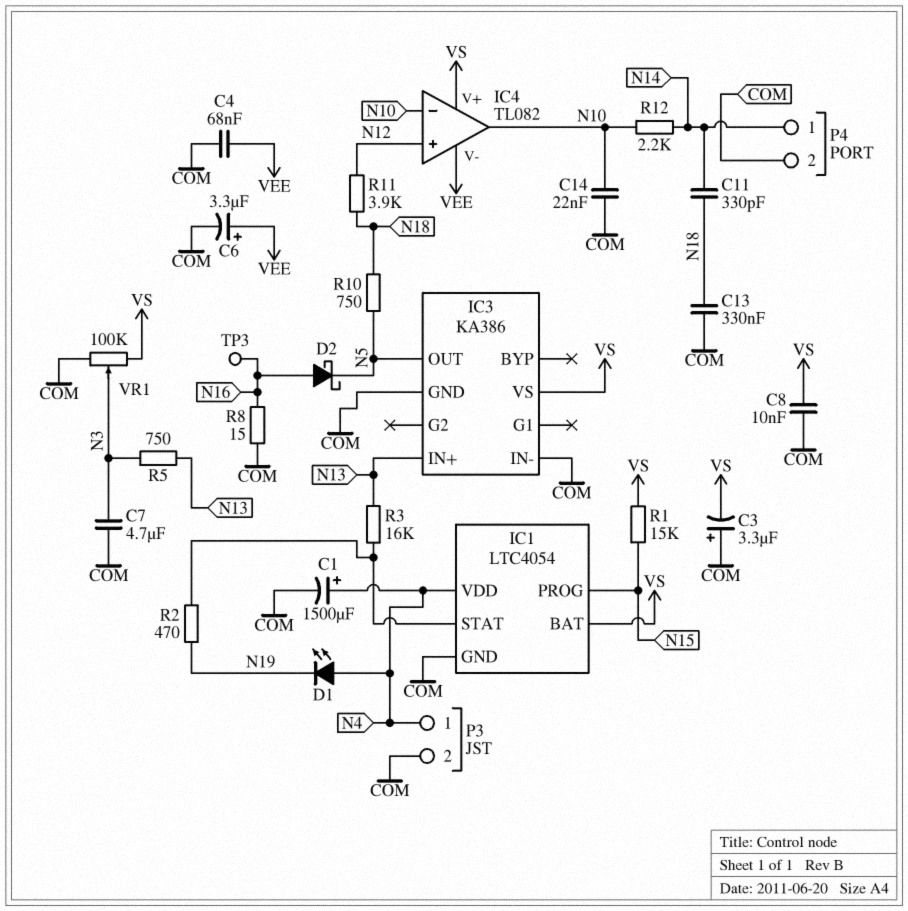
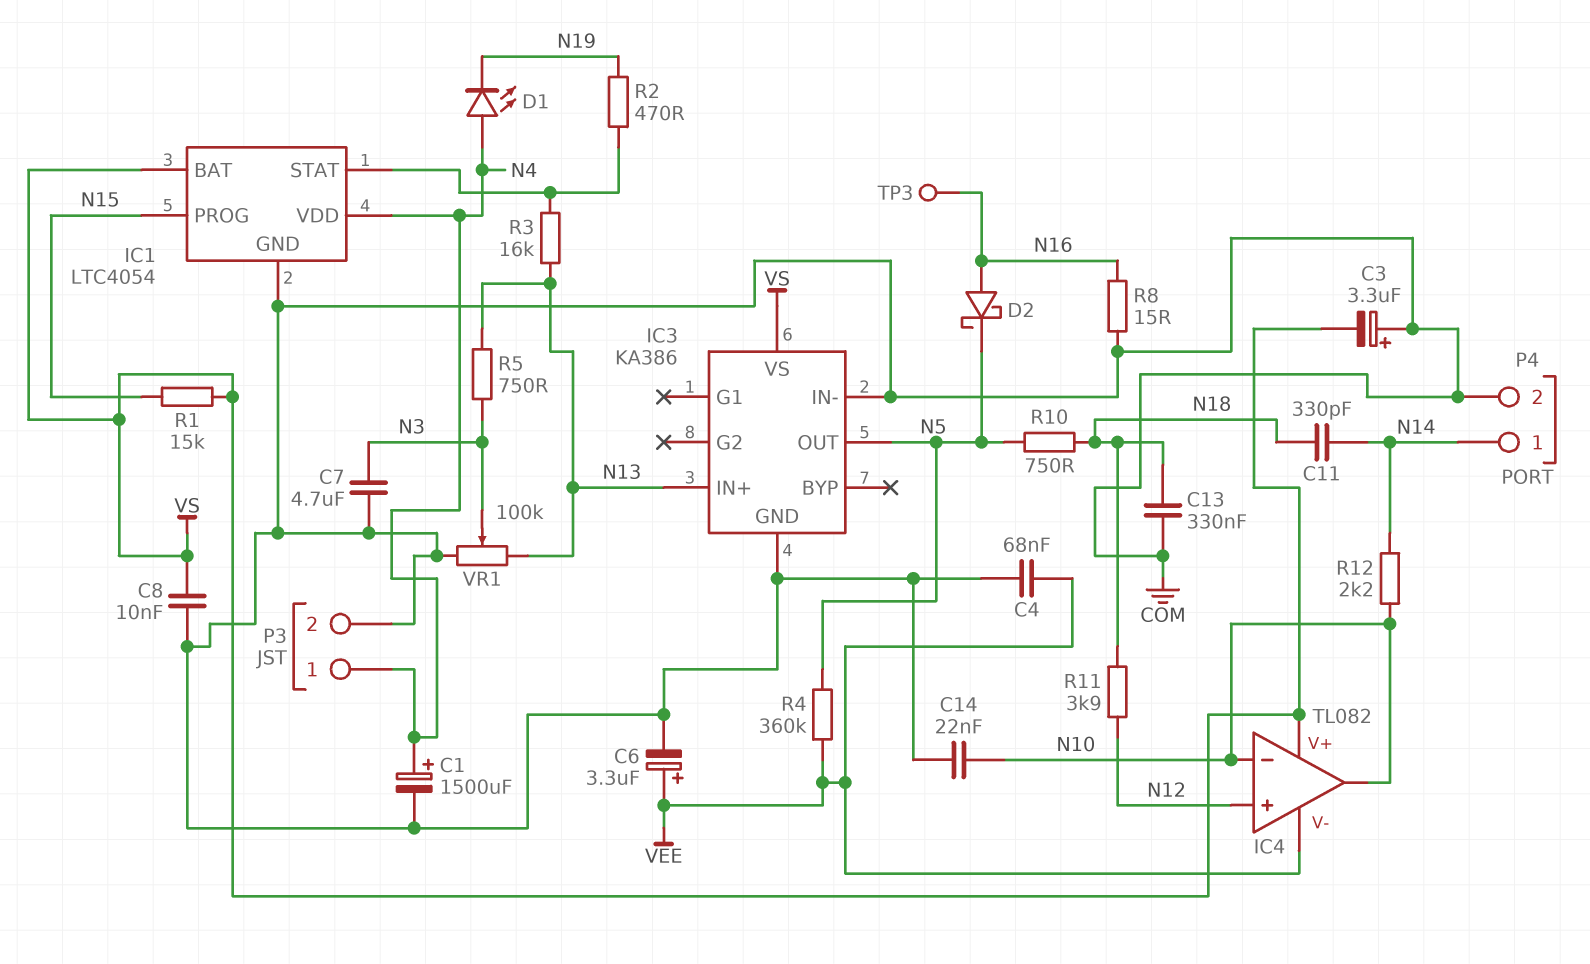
R4: none -> 360k (N5, VEE)
VR1: 100k (COM, VS, wiper N3) -> 100k (COM, N13, wiper N3)

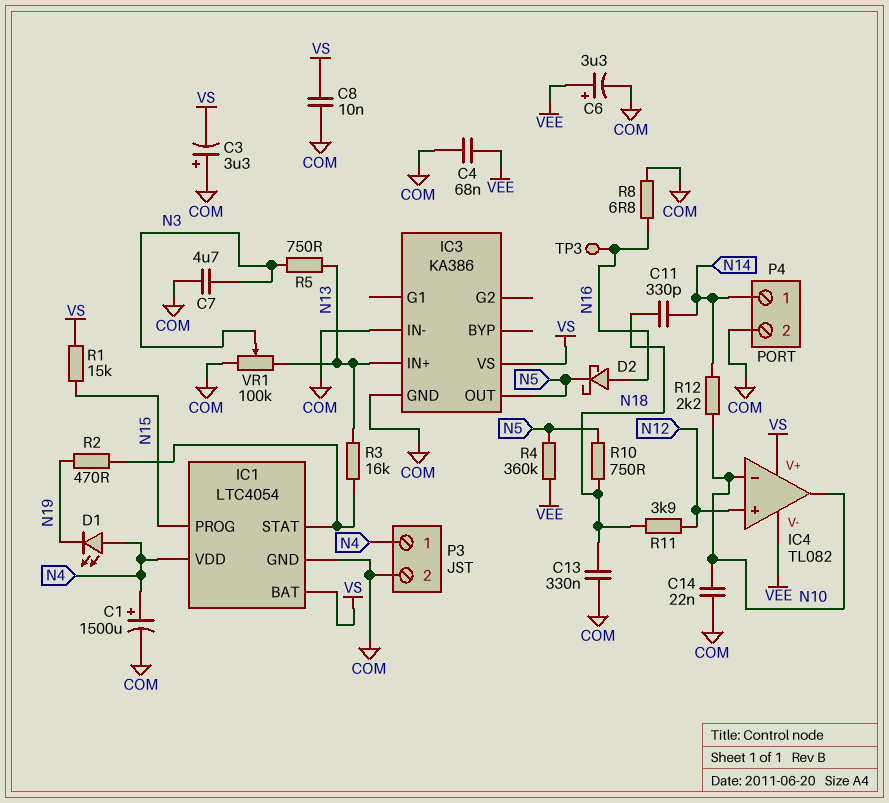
R8: 15 (COM, N16) -> 6.8 (COM, N16)

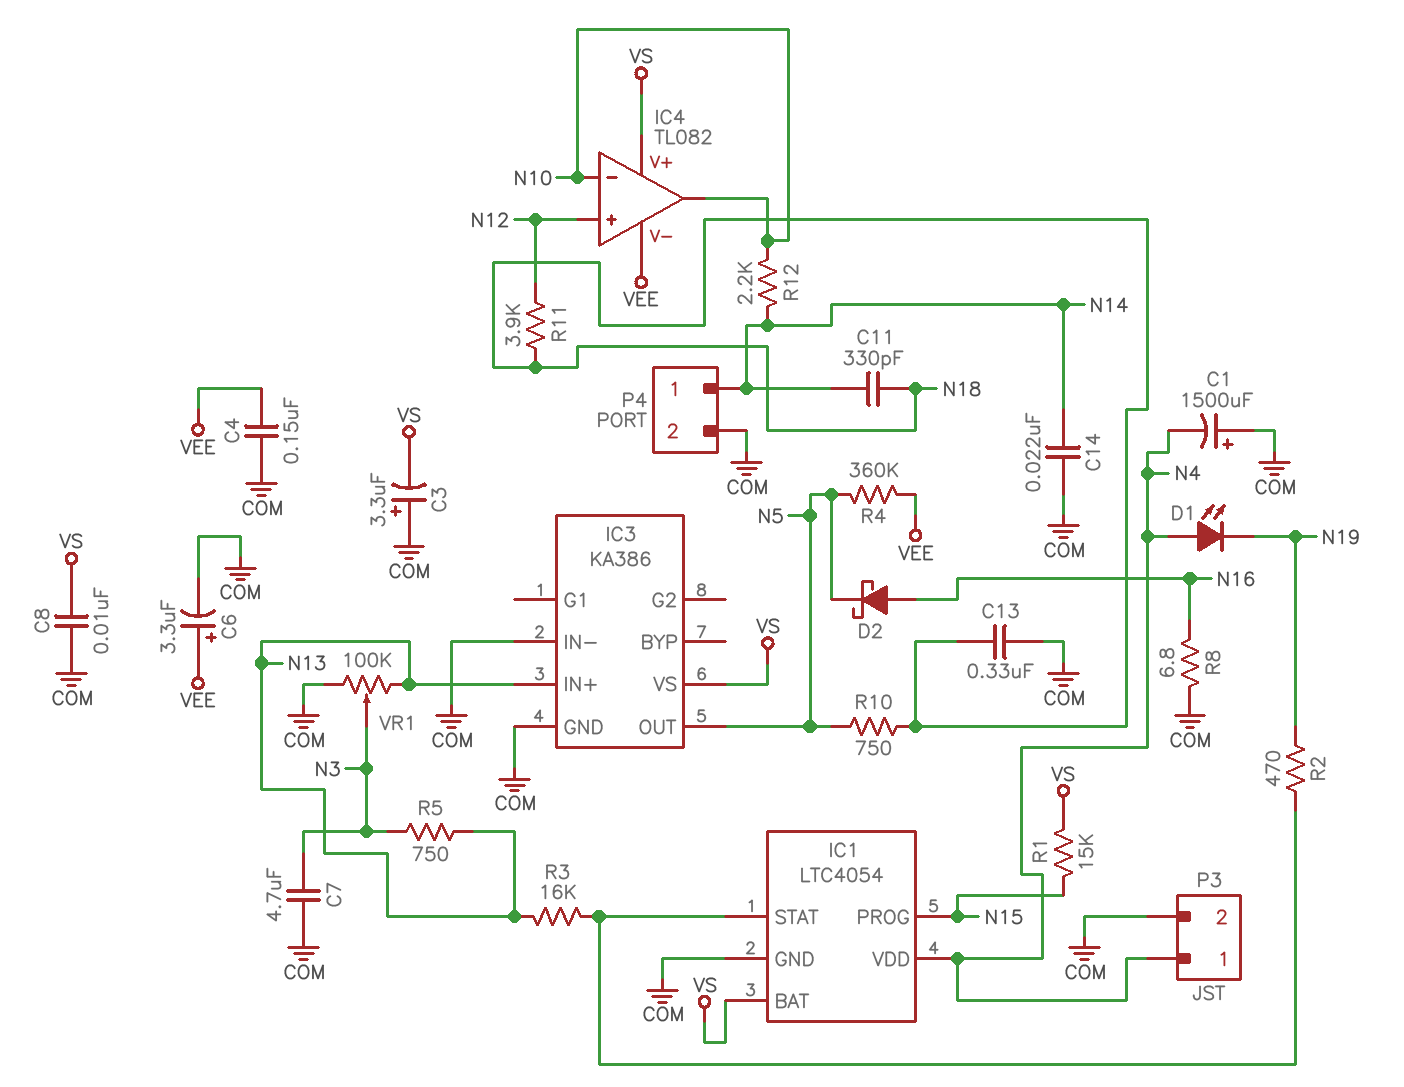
C1: 1500uF (plus N4, minus COM) -> 1500uF (plus COM, minus N4)
C4: 68nF (COM, VEE) -> 150nF (COM, VEE)
C14: 22nF (COM, N10) -> 22nF (COM, N14)
TP3: test point (N16) -> none

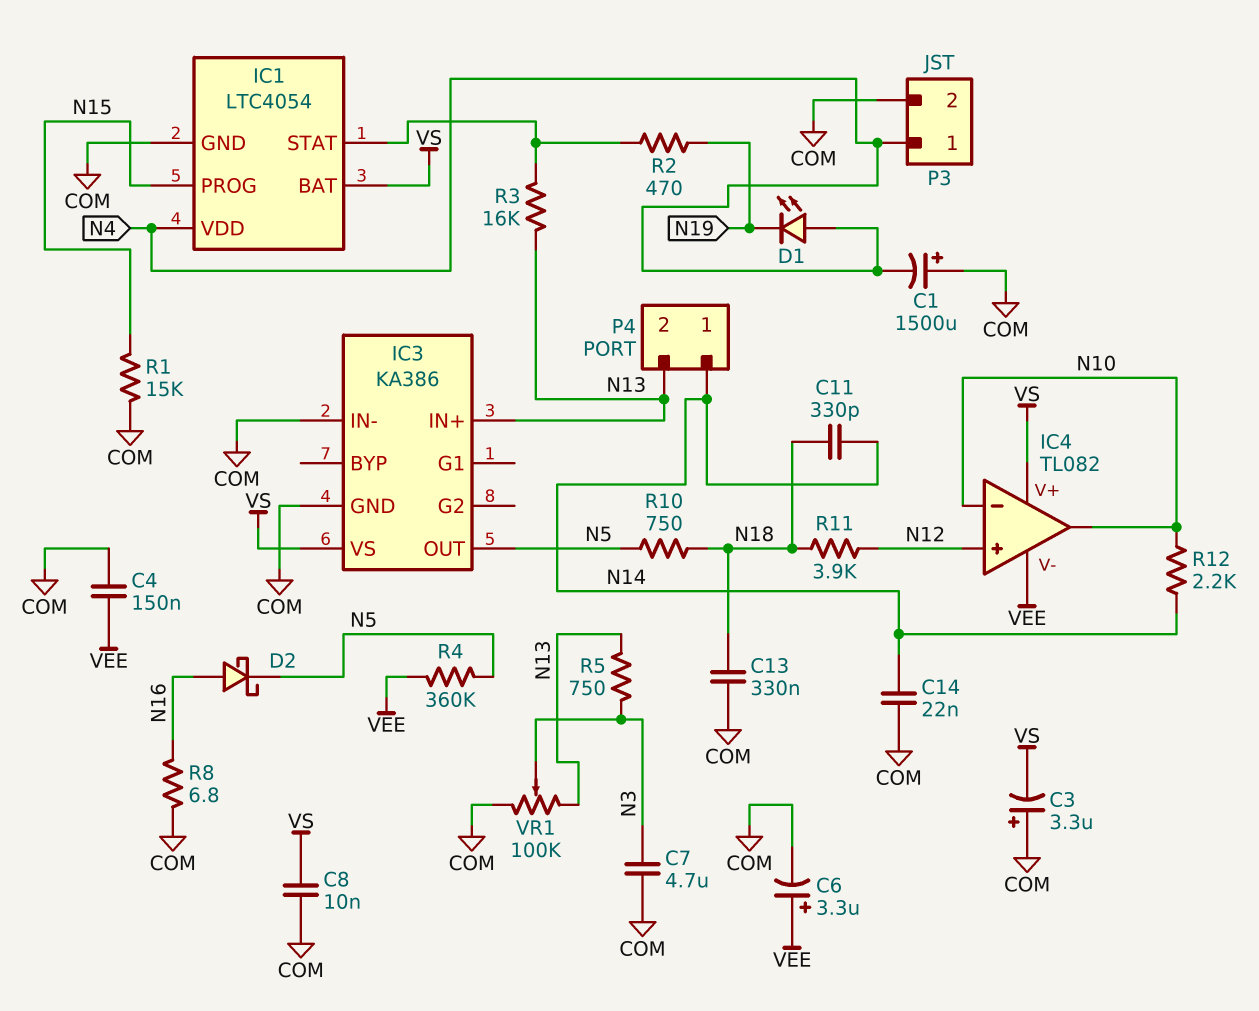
P4 pin 2: COM -> N13
R1: 15k (N15, VS) -> 15k (COM, N15)

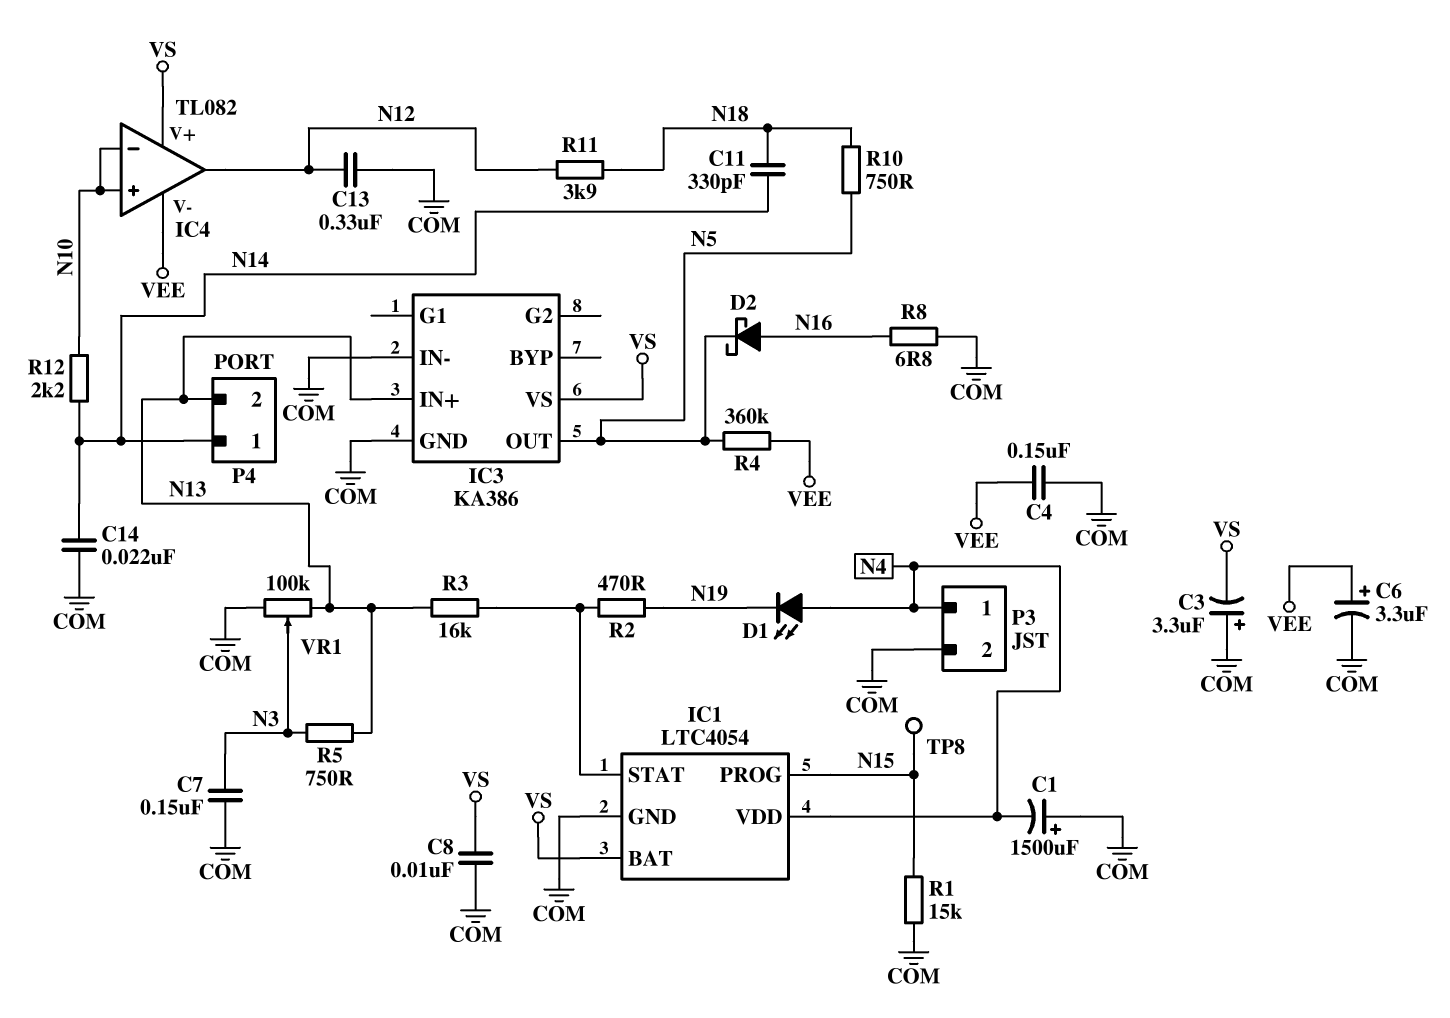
C7: 4.7uF (COM, N3) -> 150nF (COM, N3)
C13: 330nF (COM, N18) -> 330nF (COM, N12)
IC4 pin in+: N12 -> N10
IC4 pin out: N10 -> N12
TP8: none -> test point (N15)

